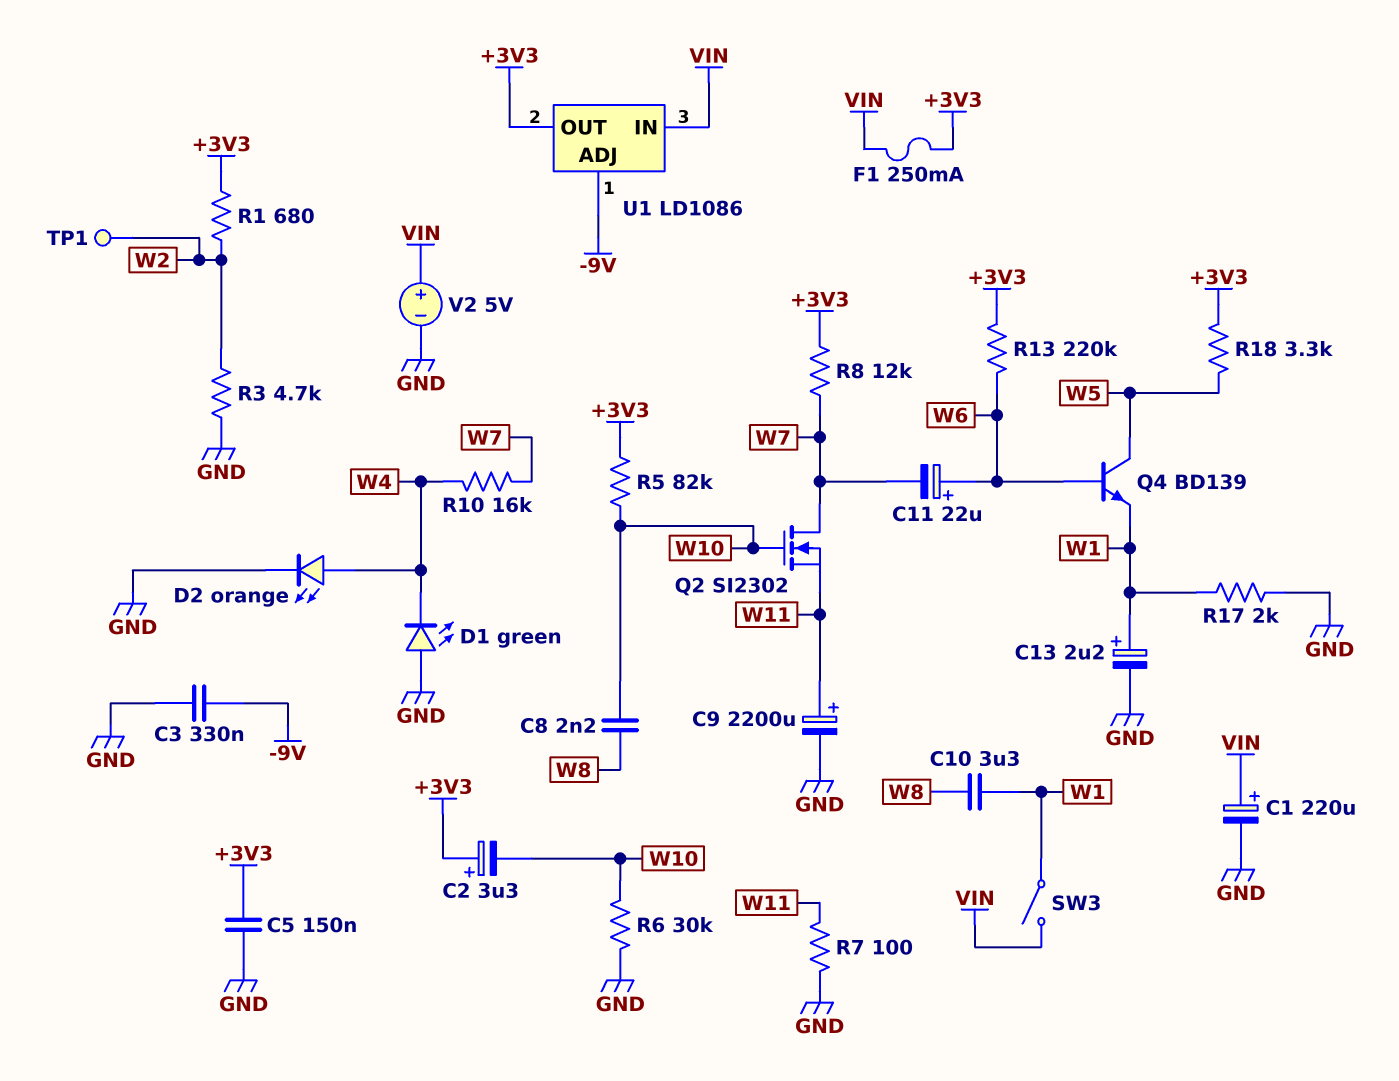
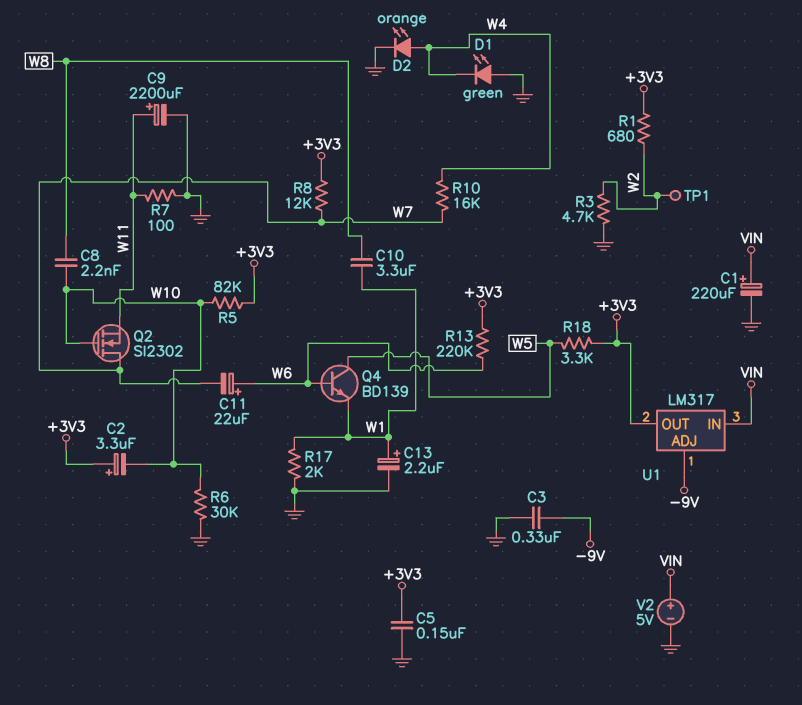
F1: 250mA (+3V3, VIN) -> none
SW3: switch (VIN, W1) -> none
U1: LD1086 -> LM317

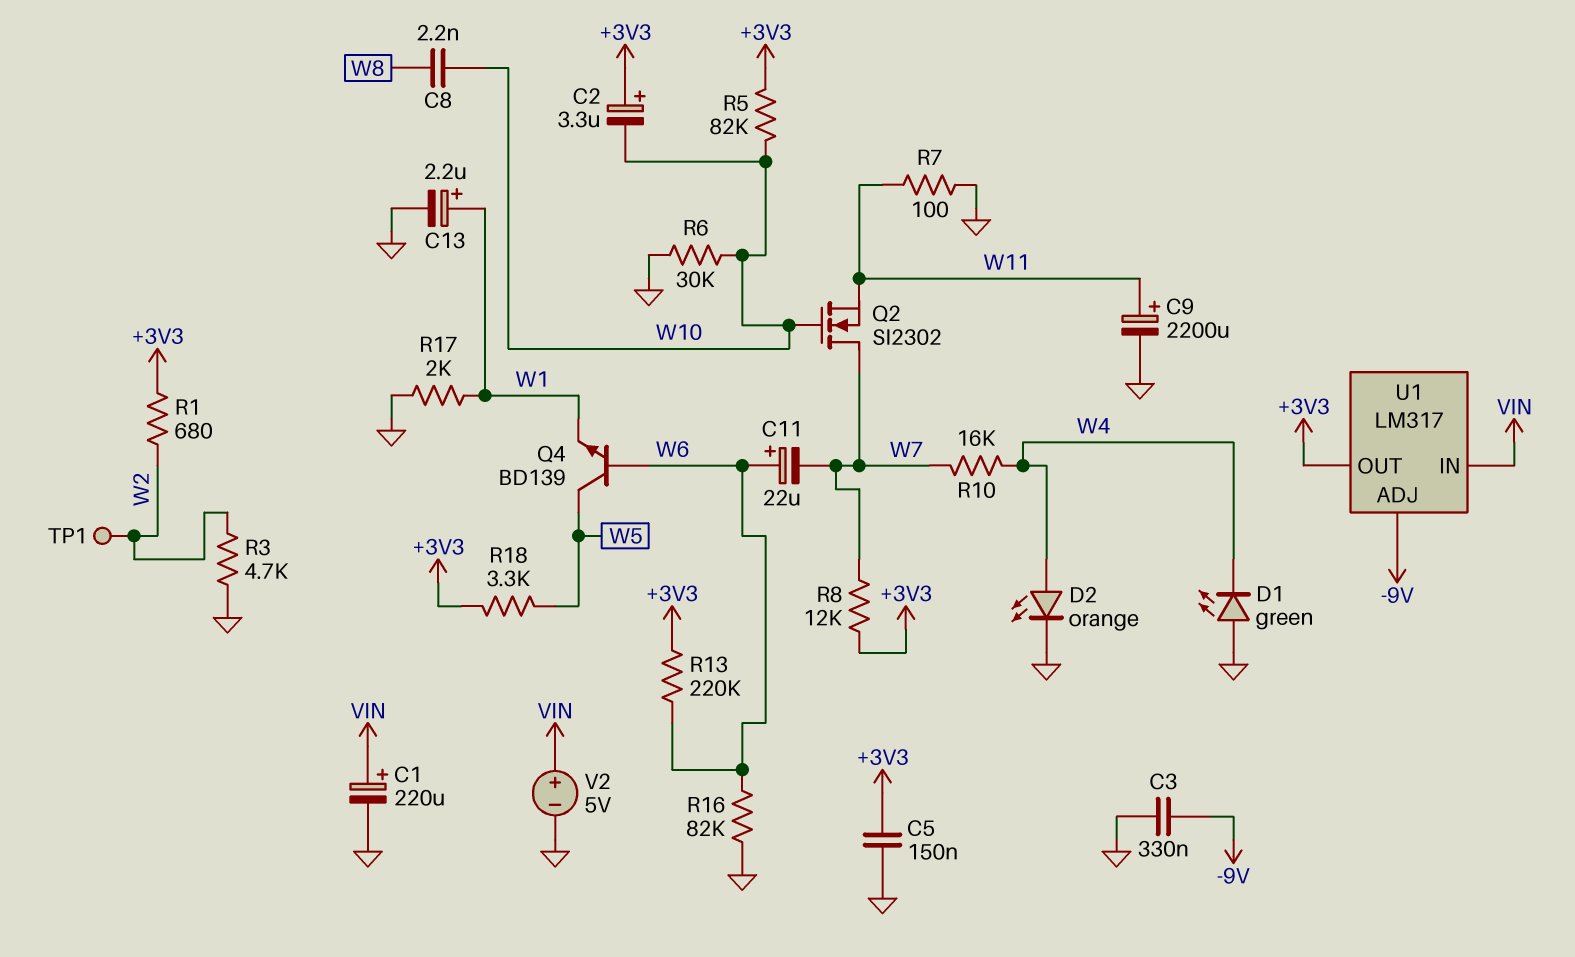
C10: 3.3uF (W1, W8) -> none
R16: none -> 82k (GND, W6)

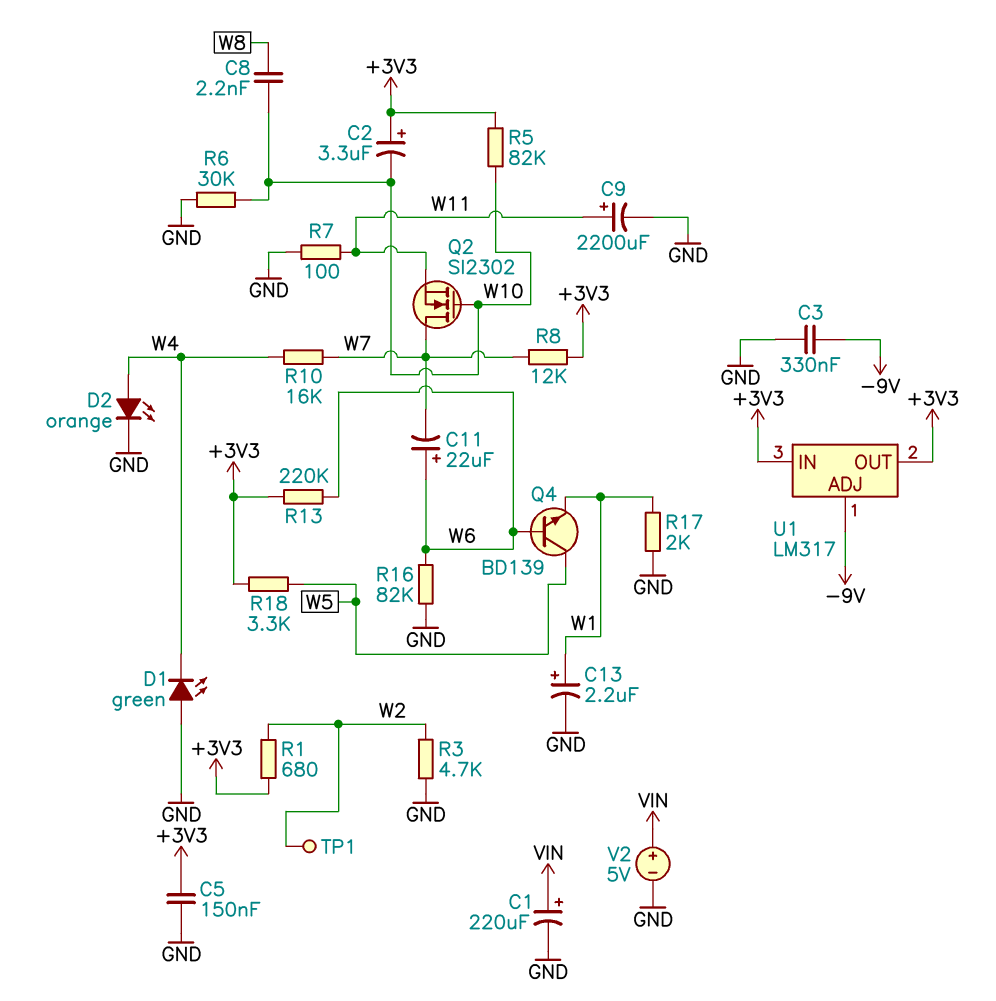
U1 pin IN: VIN -> +3V3

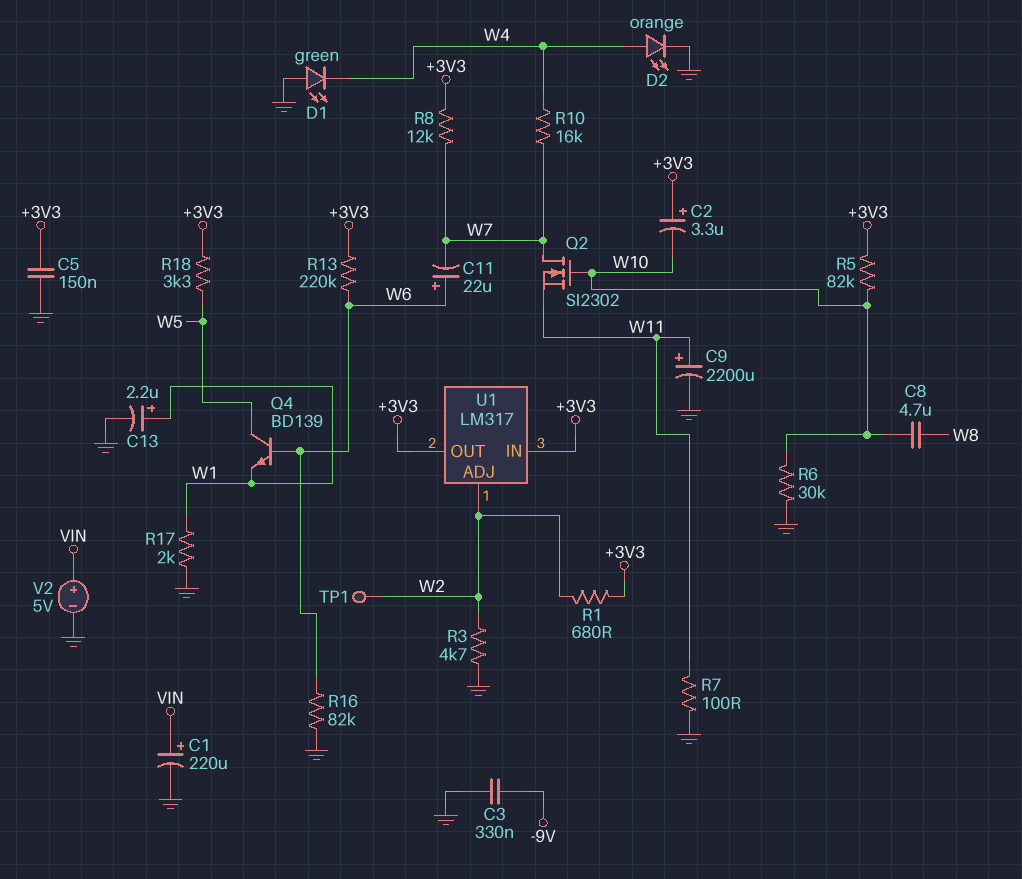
C8: 2.2nF (W8, W10) -> 4.7uF (W8, W10)
U1 pin ADJ: -9V -> W2

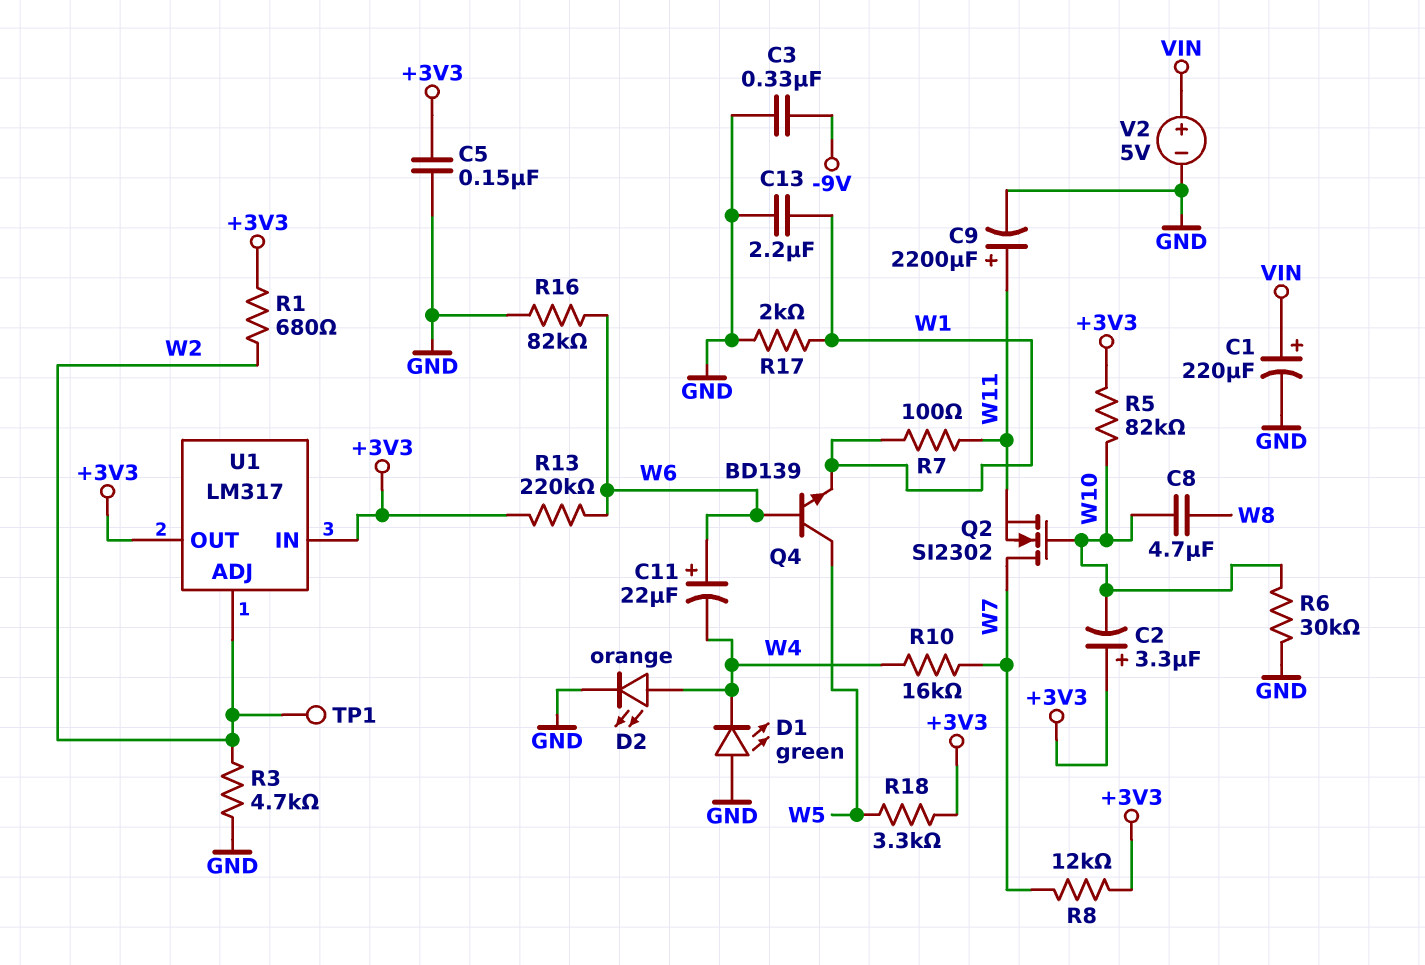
C11: 22uF (plus W6, minus W7) -> 22uF (plus W6, minus W4)
C13: 2.2uF (plus W1, minus GND) -> 2.2uF (GND, W1)
R7: 100 (GND, W11) -> 100 (W1, W11)

